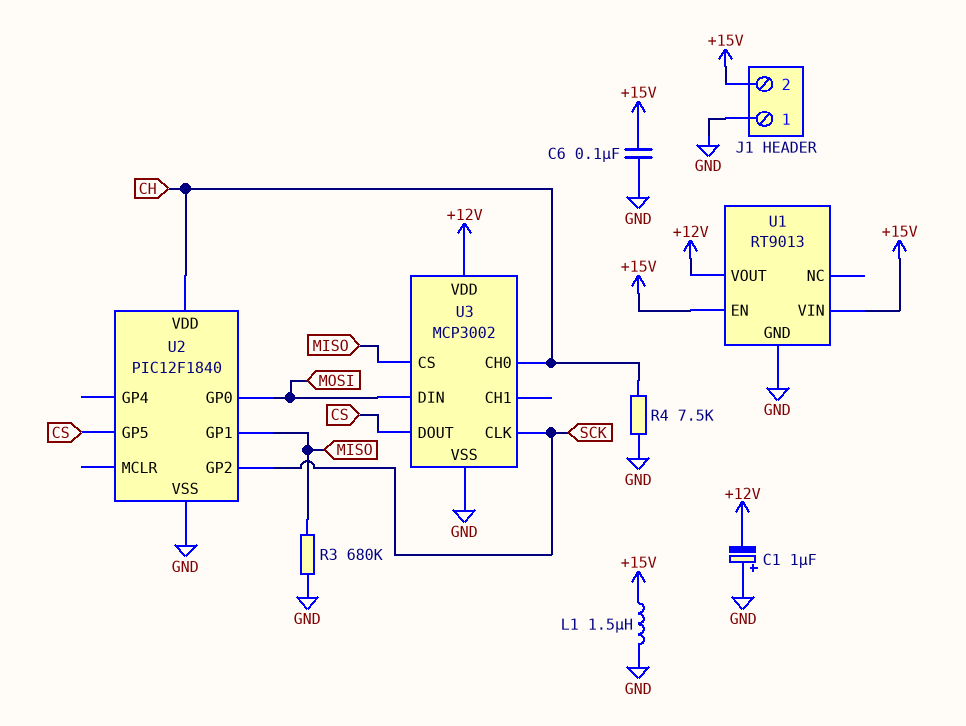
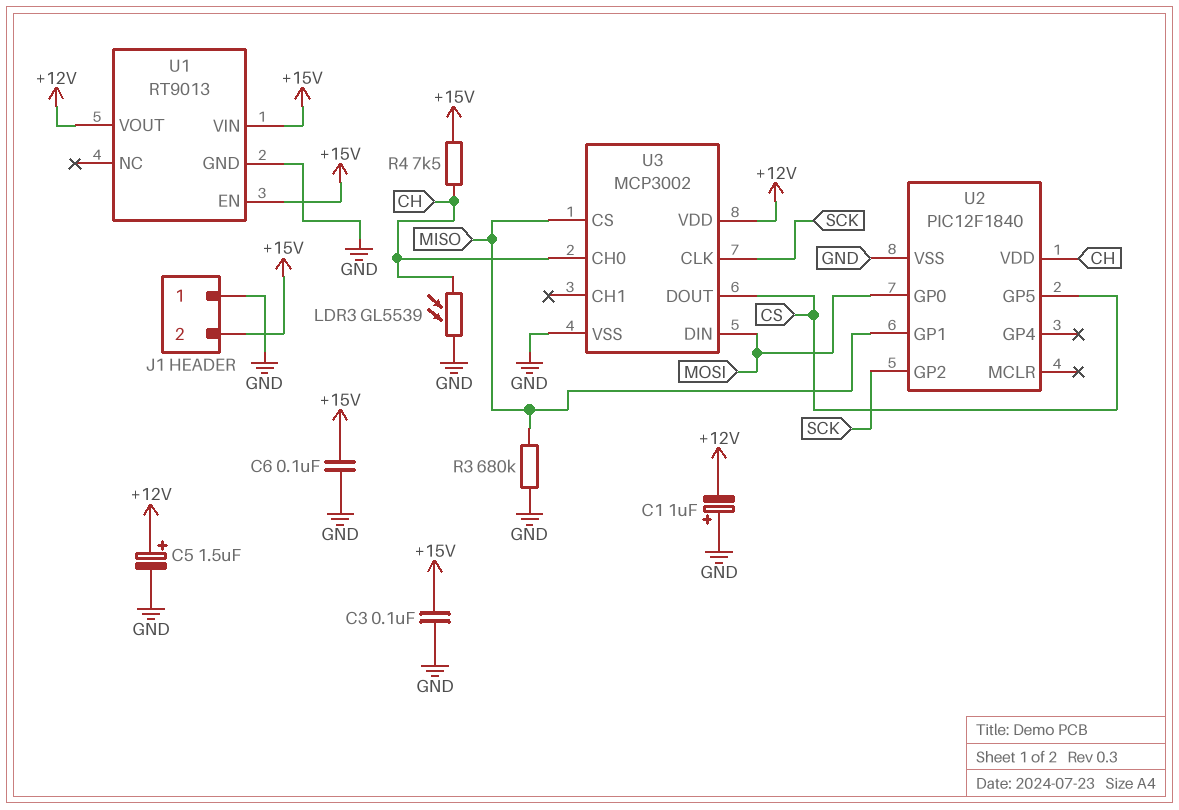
C3: none -> 100nF (+15V, GND)
C5: none -> 1.5uF (plus +12V, minus GND)
L1: 1.5uH (+15V, GND) -> none
LDR3: none -> GL5539 (CH, GND)
R4: 7.5k (CH, GND) -> 7.5k (+15V, CH)

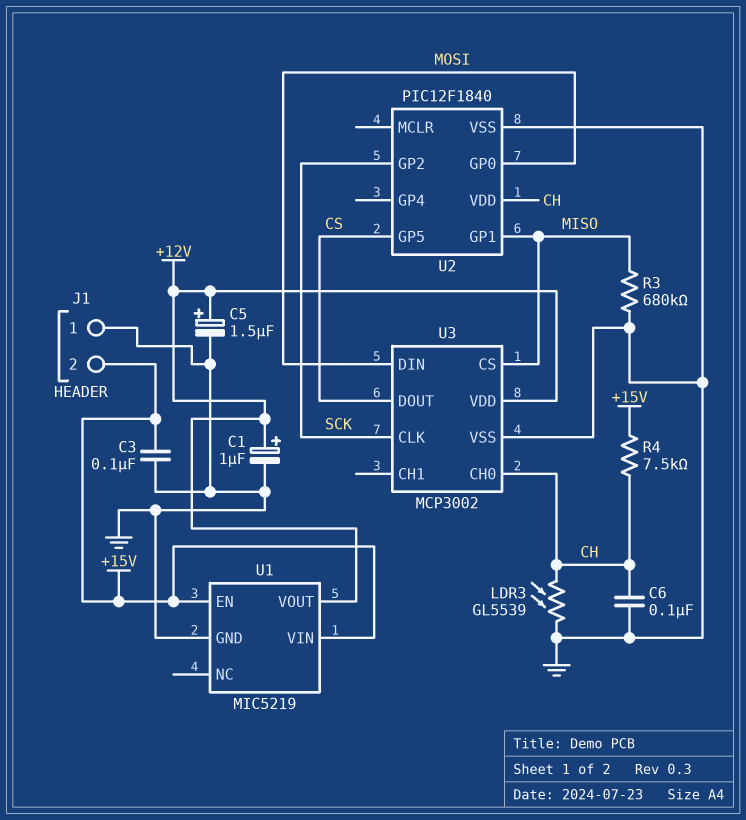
C1: 1uF (plus GND, minus +12V) -> 1uF (plus +12V, minus GND)
C6: 100nF (+15V, GND) -> 100nF (CH, GND)
U1: RT9013 -> MIC5219

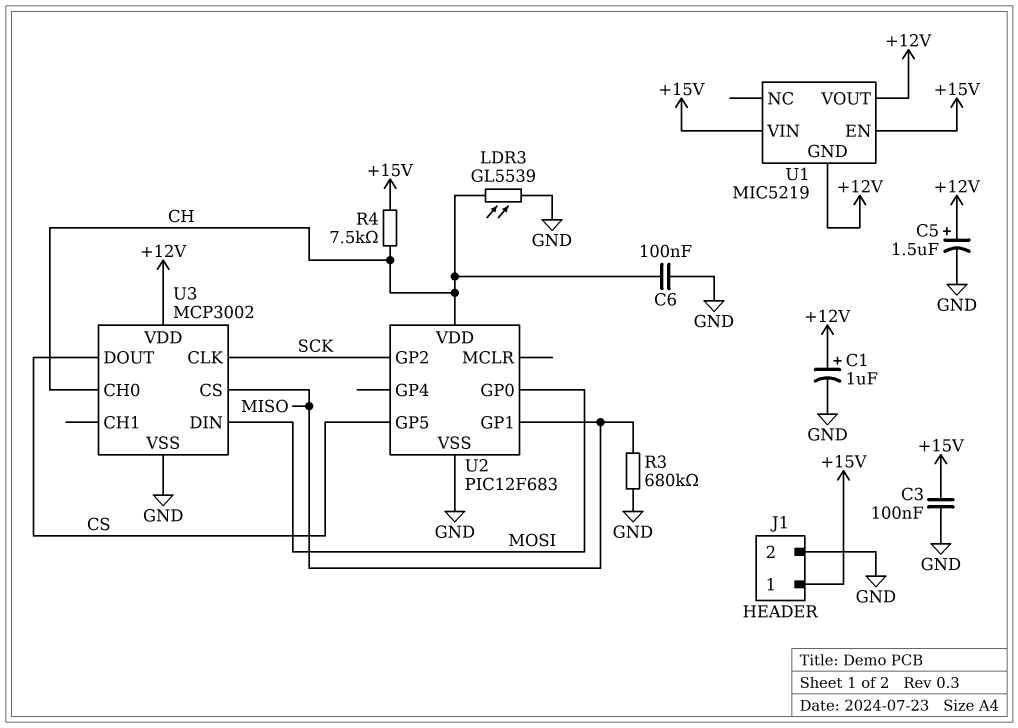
J1 pin 1: GND -> +15V
J1 pin 2: +15V -> GND
U1 pin GND: GND -> +12V
U2: PIC12F1840 -> PIC12F683

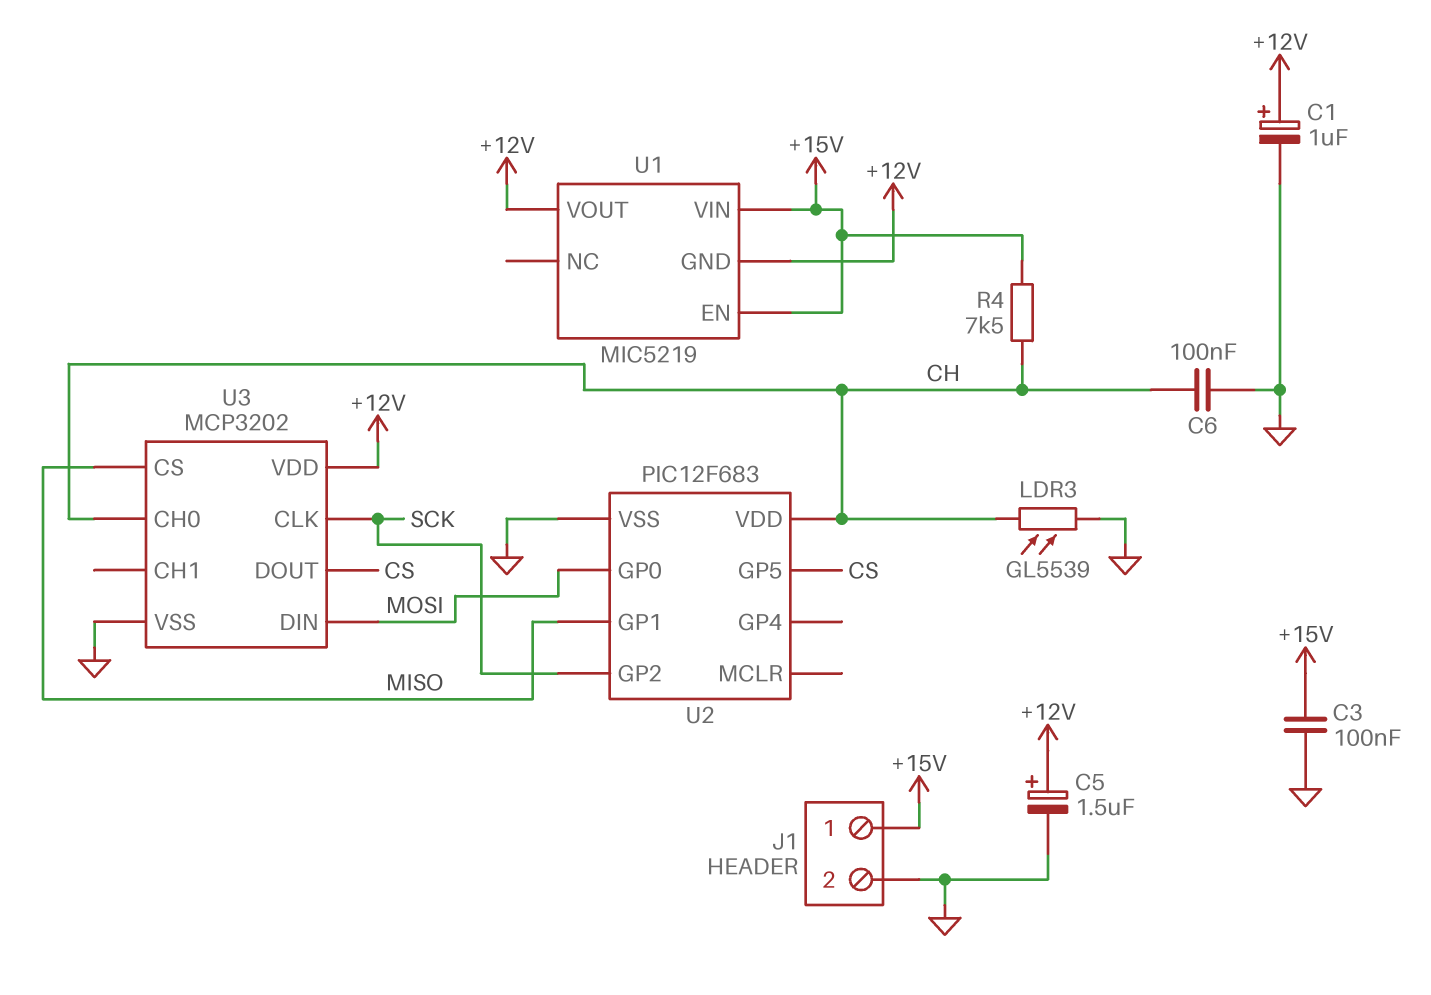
R3: 680k (GND, MISO) -> none
U3: MCP3002 -> MCP3202

